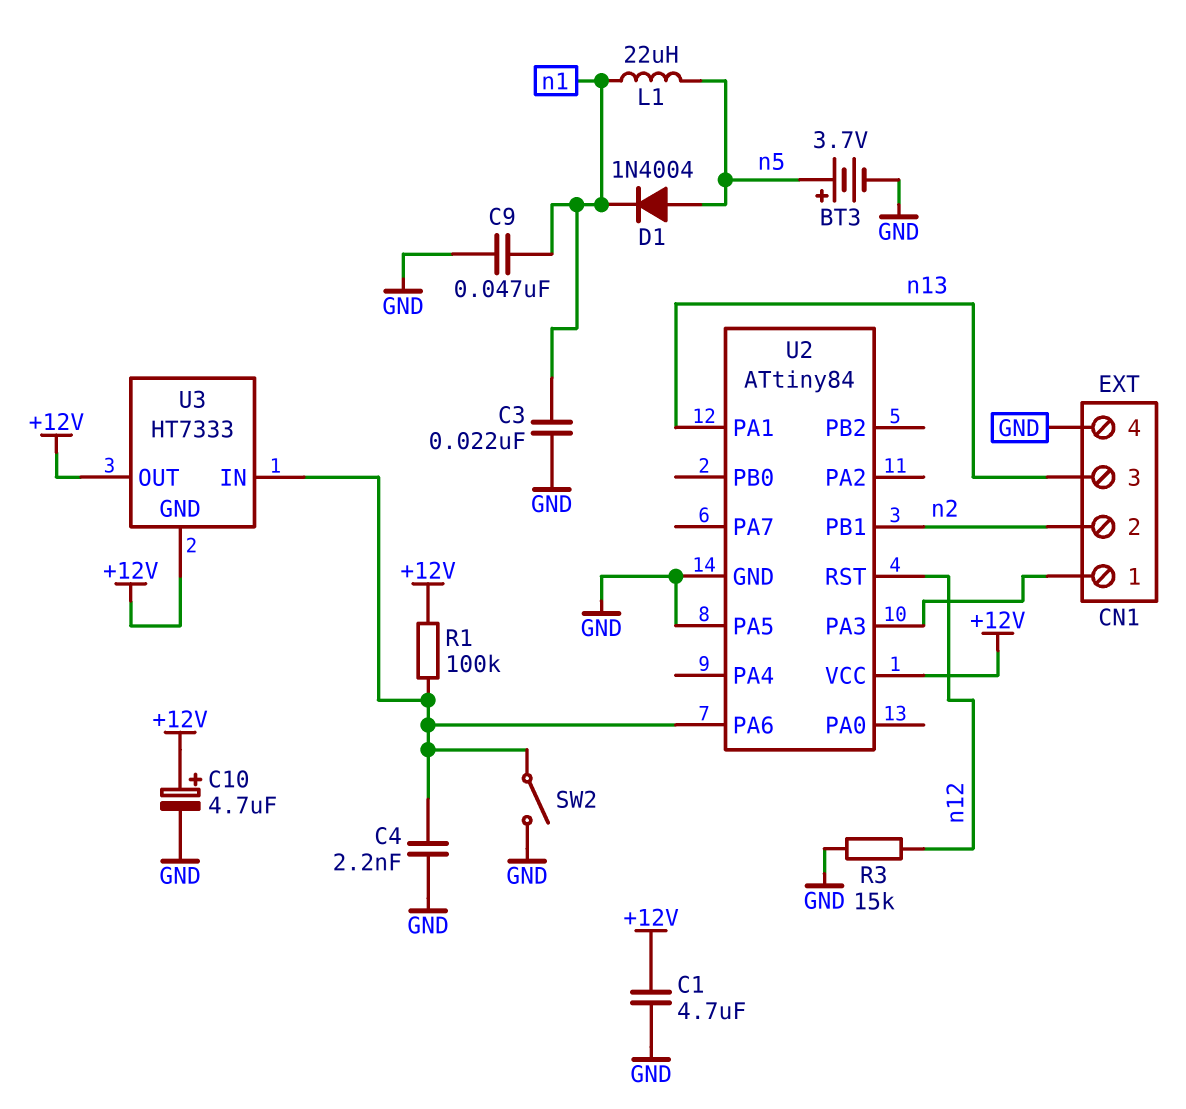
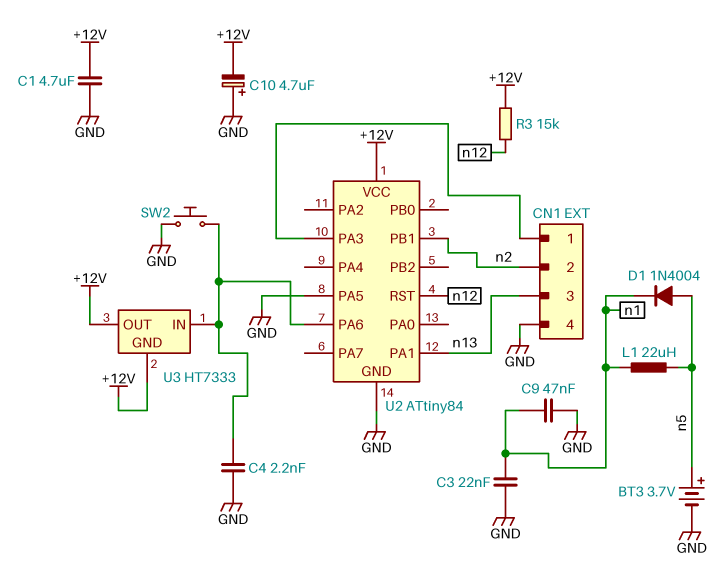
C10: 4.7uF (plus +12V, minus GND) -> 4.7uF (plus GND, minus +12V)
R1: 100k (+12V, U2/PA6) -> none
R3: 15k (GND, n12) -> 15k (+12V, n12)
SW2: switch (GND, U2/PA6) -> button (GND, U2/PA6)

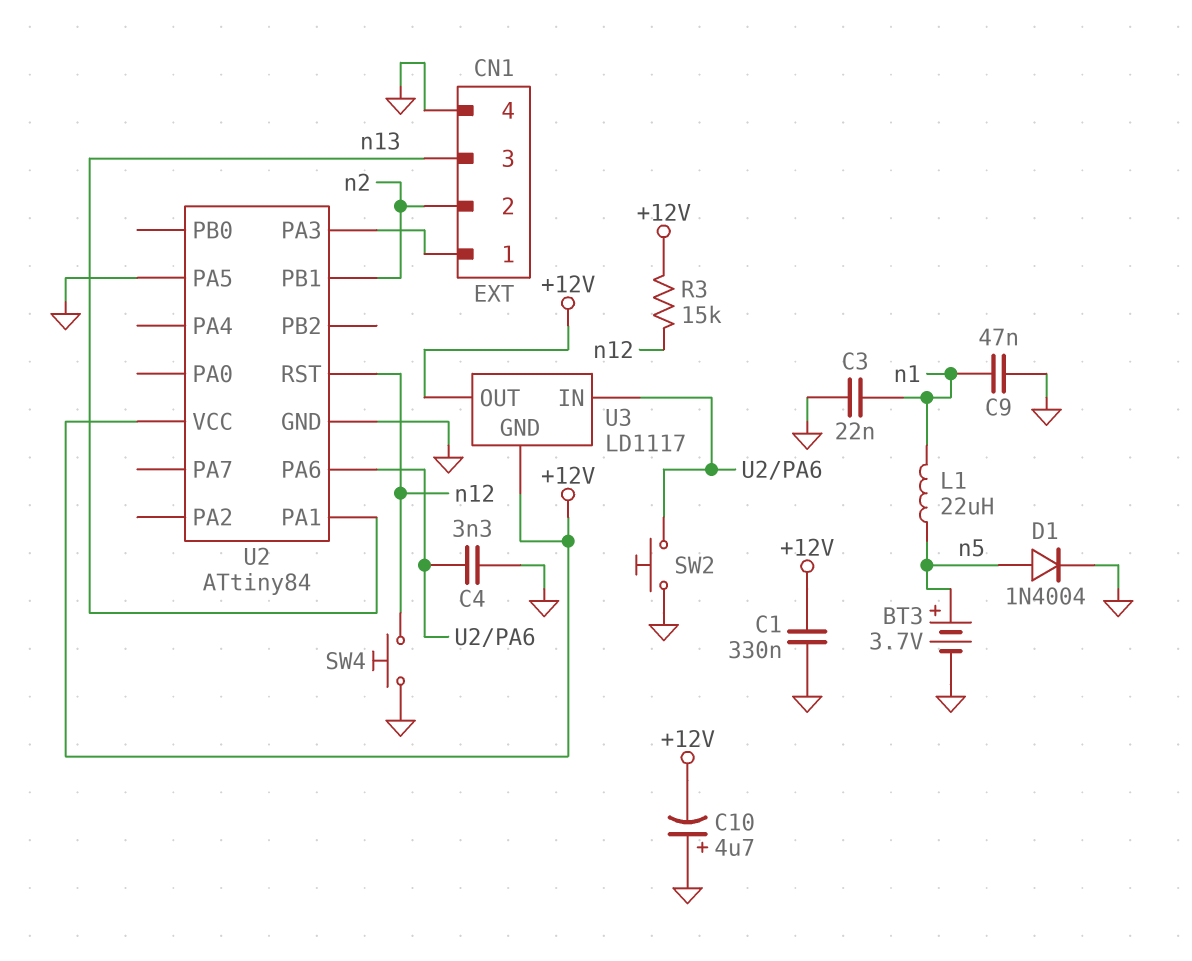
C1: 4.7uF (+12V, GND) -> 330nF (+12V, GND)
C4: 2.2nF (GND, U2/PA6) -> 3.3nF (GND, U2/PA6)
D1: diode 1N4004 (A n5, K n1) -> diode 1N4004 (A n5, K GND)
SW4: none -> button (GND, n12)
U3: HT7333 -> LD1117

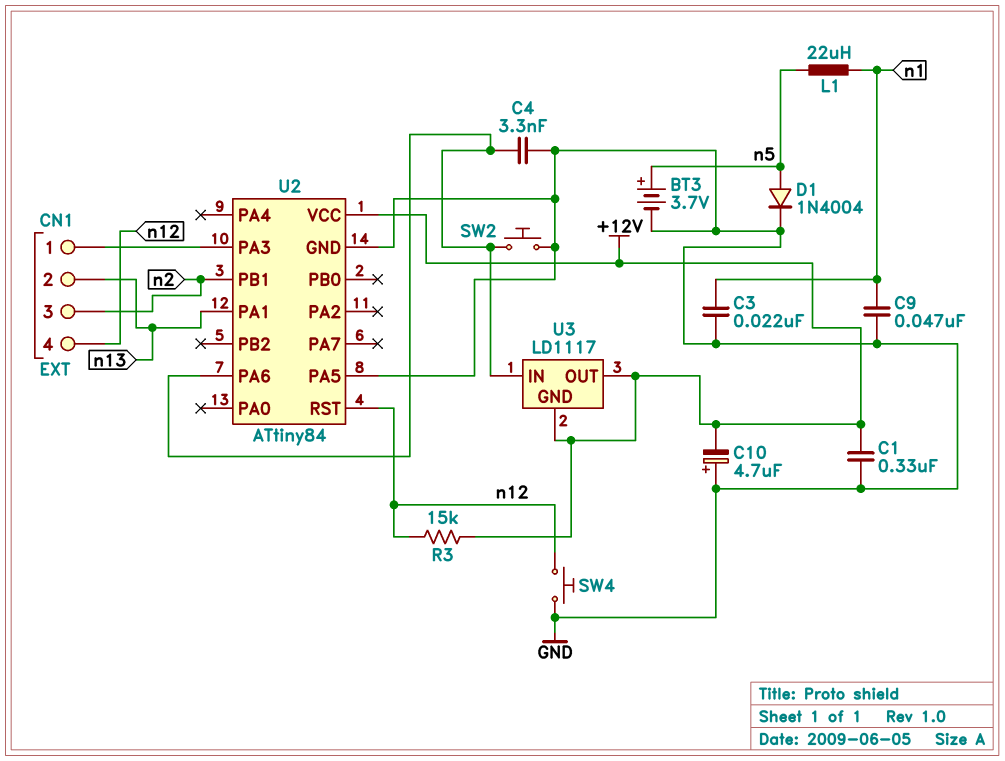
CN1 pin 2: n2 -> n13
CN1 pin 3: n13 -> n2
CN1 pin 4: GND -> n12

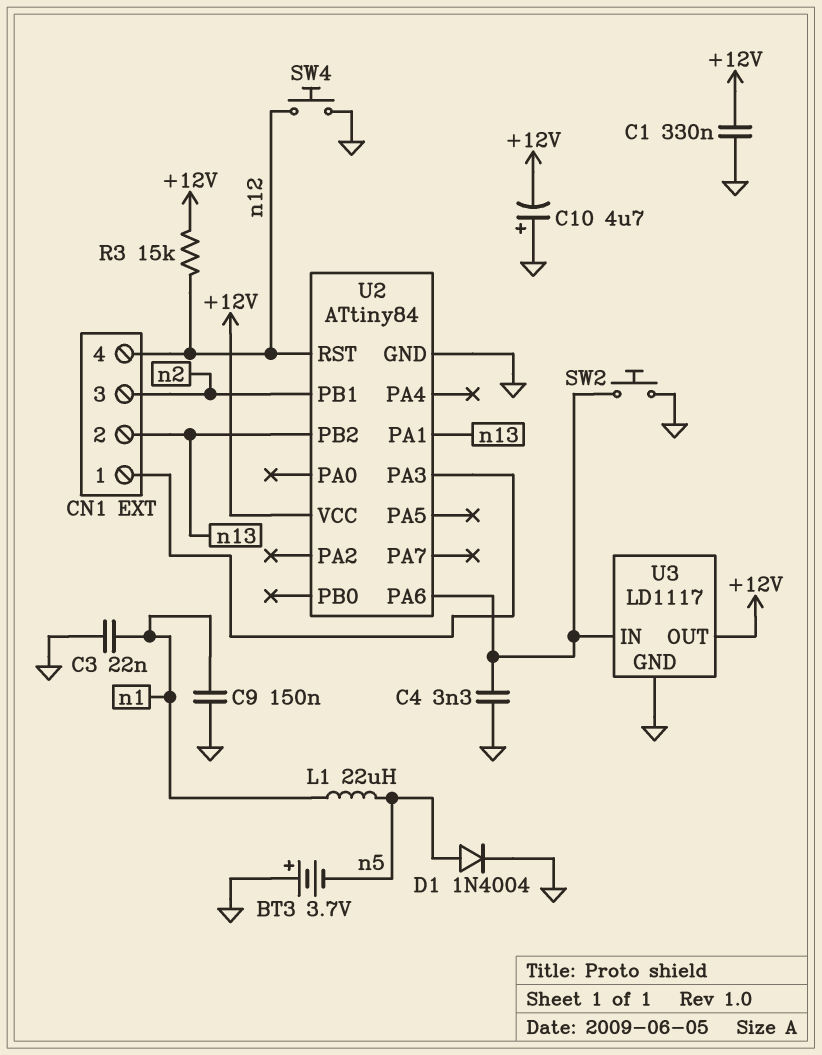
BT3: 3.7V (plus n5, minus GND) -> 3.7V (plus GND, minus n5)
C9: 47nF (GND, n1) -> 150nF (GND, n1)
U2 pin PA5: GND -> none
U2 pin PB2: none -> n13
U3 pin GND: +12V -> GND

